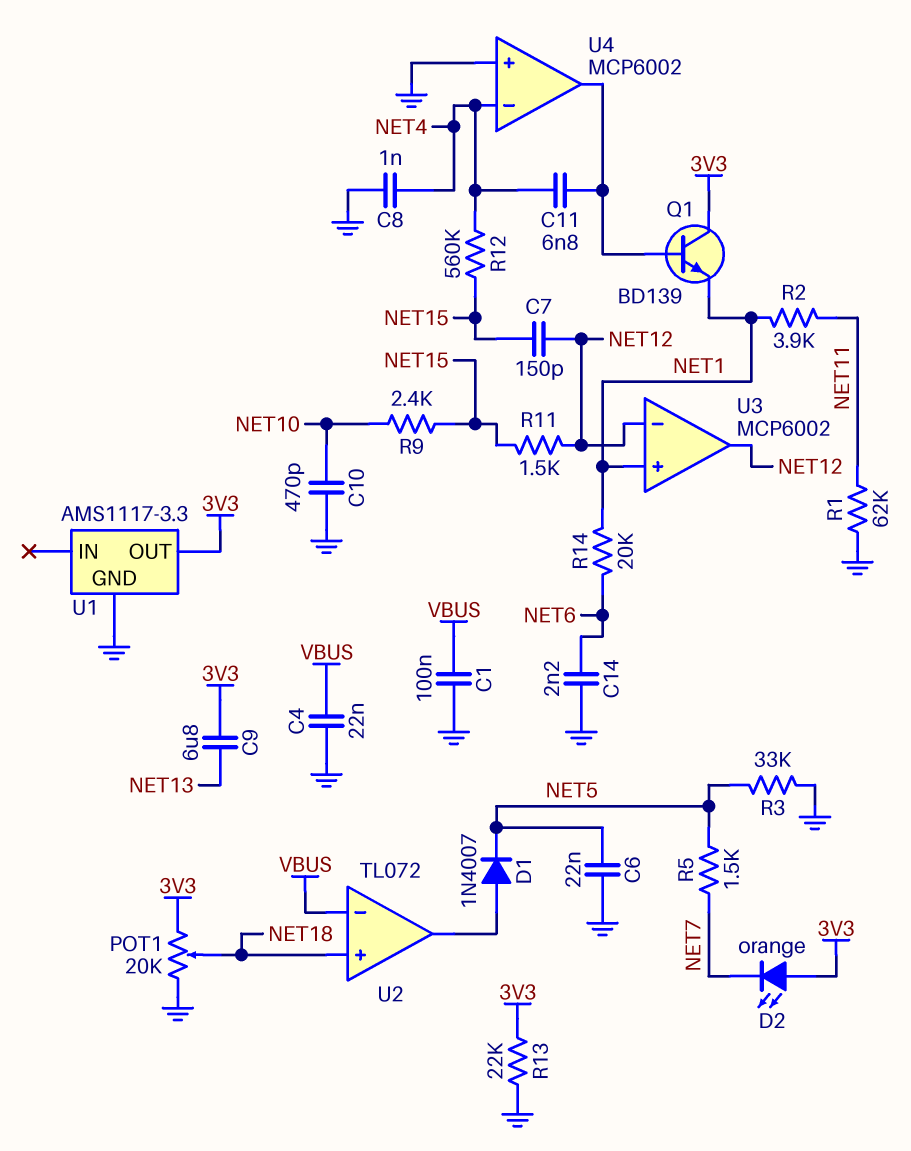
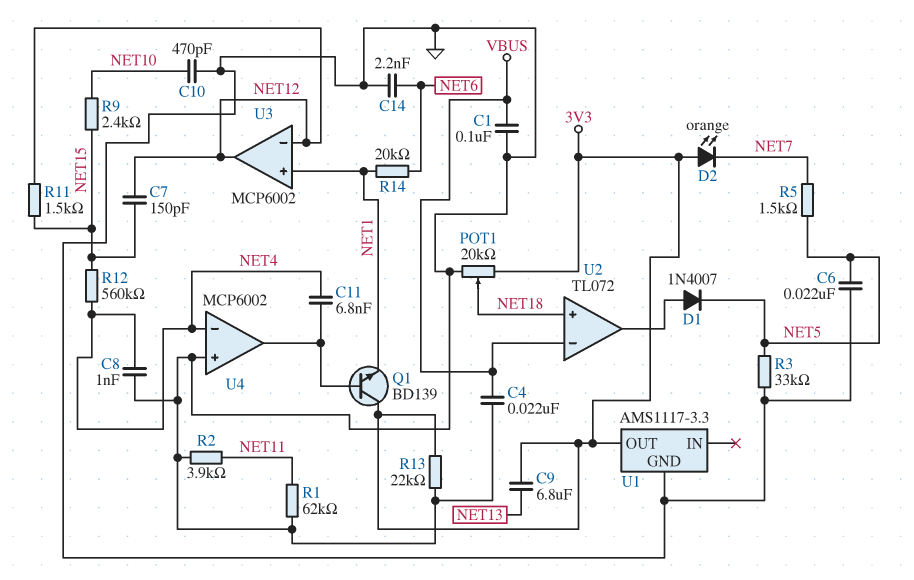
R2: 3.9k (NET1, NET11) -> 3.9k (GND, NET11)

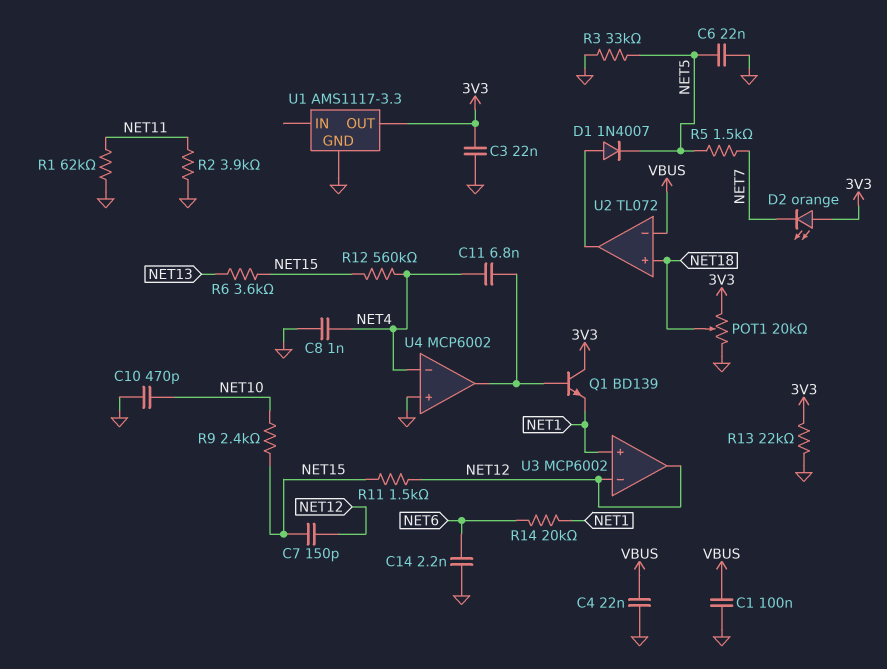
C3: none -> 22nF (3V3, GND)
C9: 6.8uF (3V3, NET13) -> none
R6: none -> 3.6k (NET13, NET15)

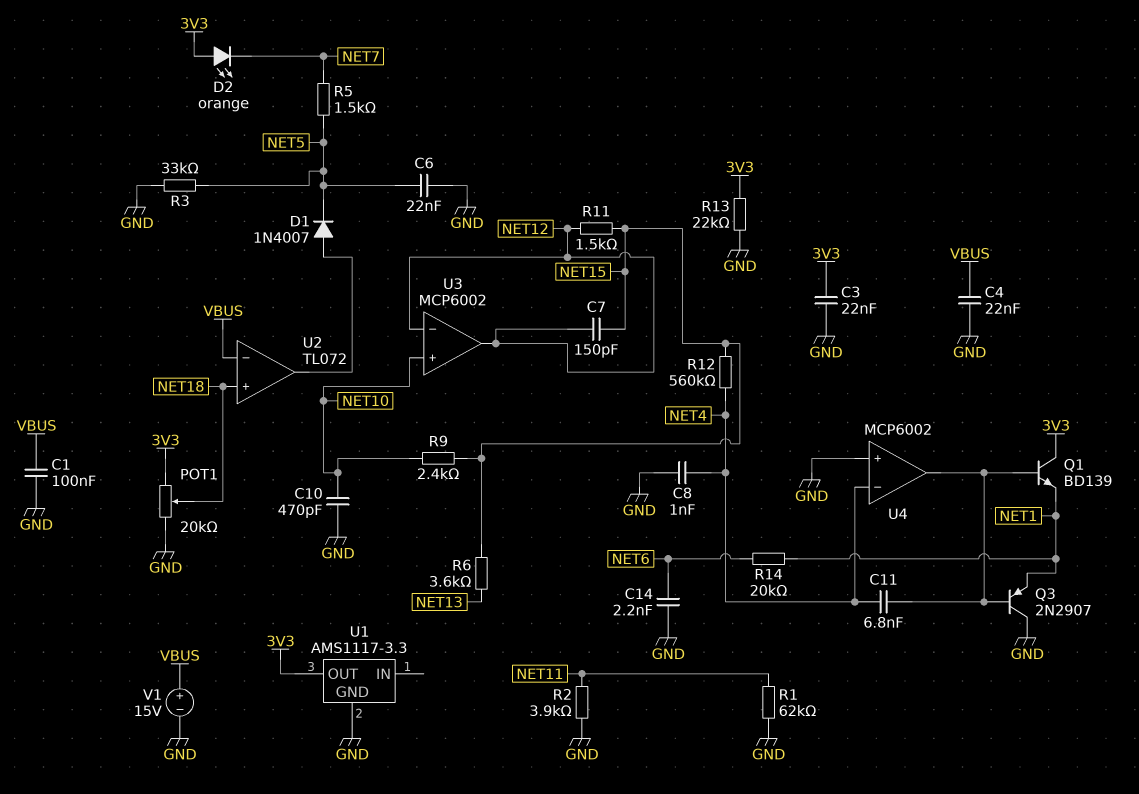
Q3: none -> PNP 2N2907 (B U4/out, C GND, E NET1)
U3 pin in+: NET1 -> NET10
V1: none -> 15V (plus VBUS, minus GND)

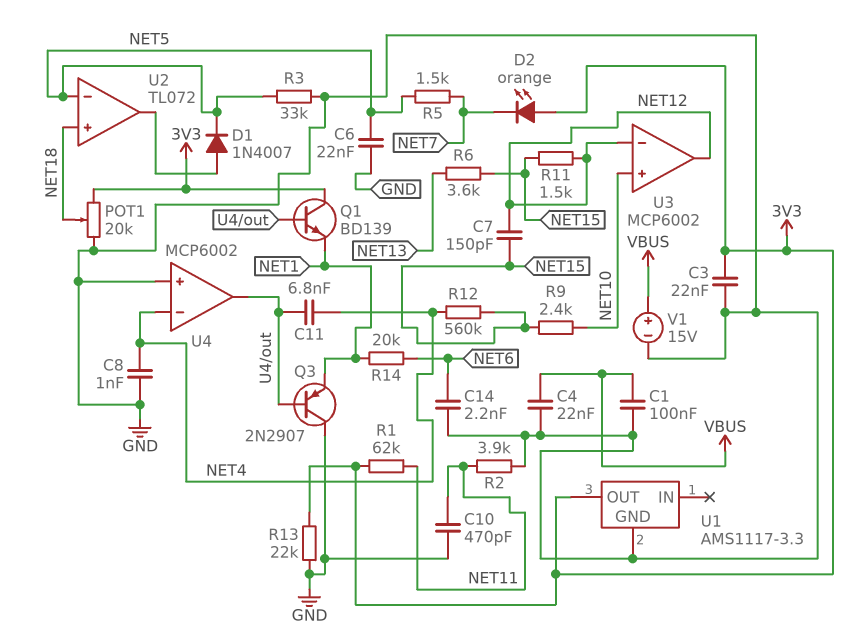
C10: 470pF (GND, NET10) -> 470pF (GND, NET11)
R1: 62k (GND, NET11) -> 62k (3V3, NET11)
U2 pin in-: VBUS -> NET5

